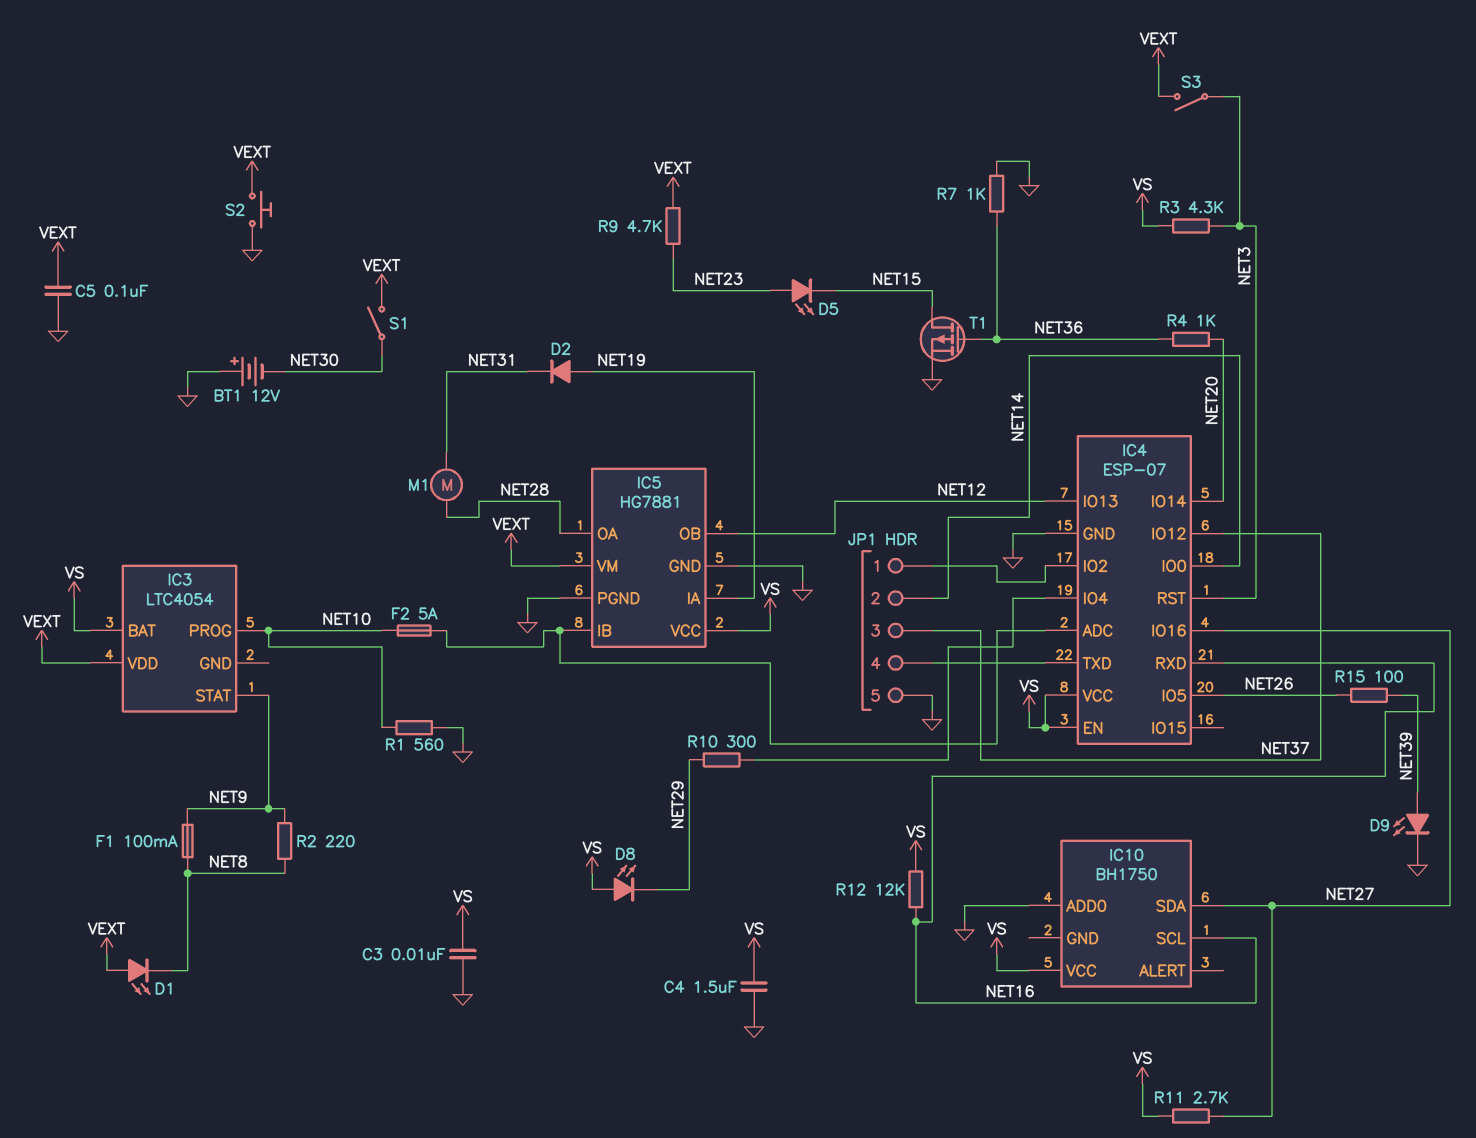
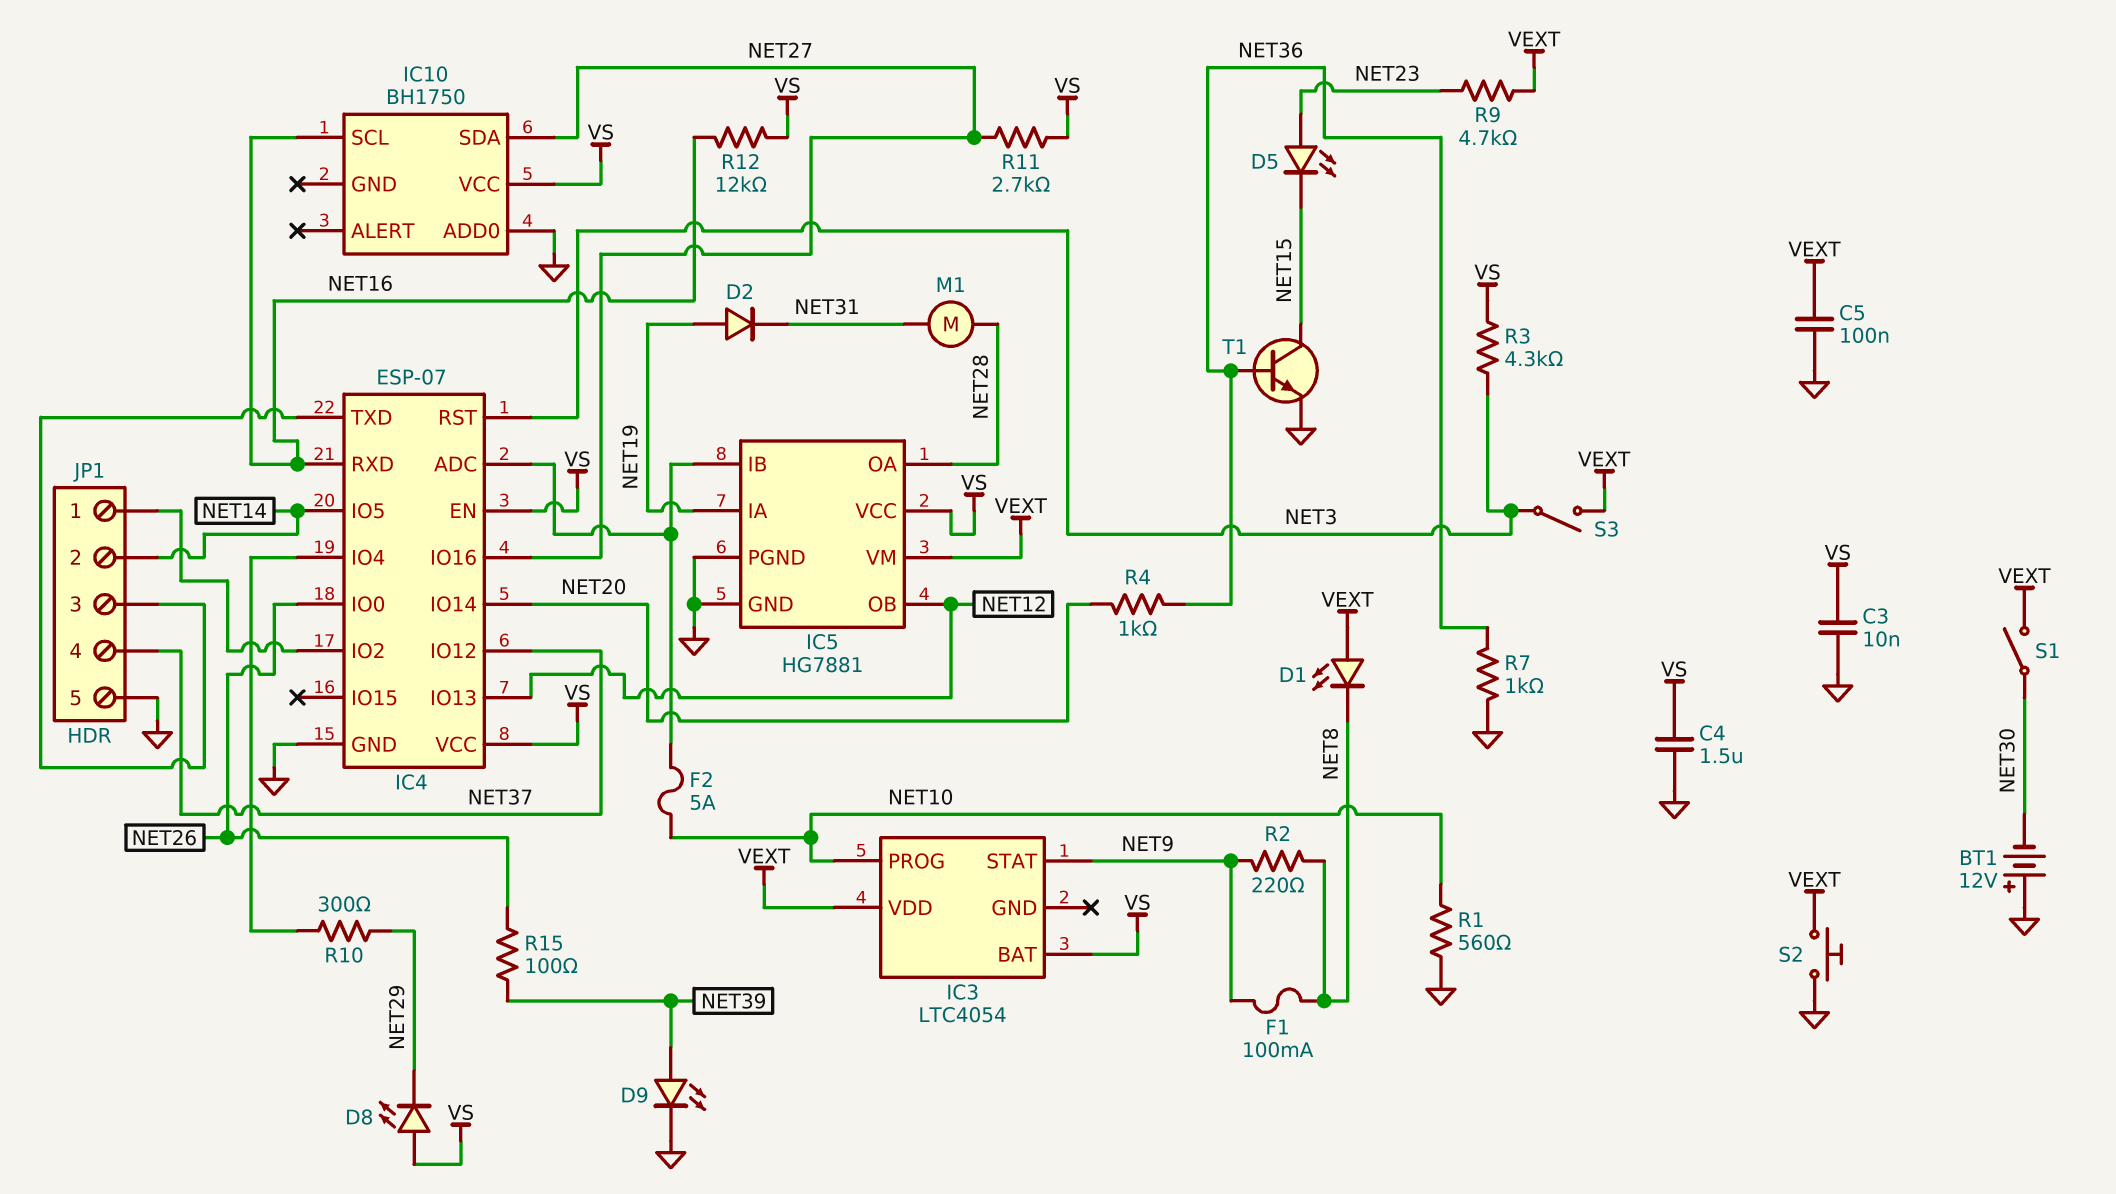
IC4 pin IO0: NET14 -> NET26
IC4 pin IO5: NET26 -> NET14
JP1 pin 3: NET37 -> IC4/TXD
JP1 pin 4: IC4/TXD -> NET37
T1: PMOS (G NET36, D NET15, S GND) -> NPN (B NET36, C NET15, E GND)

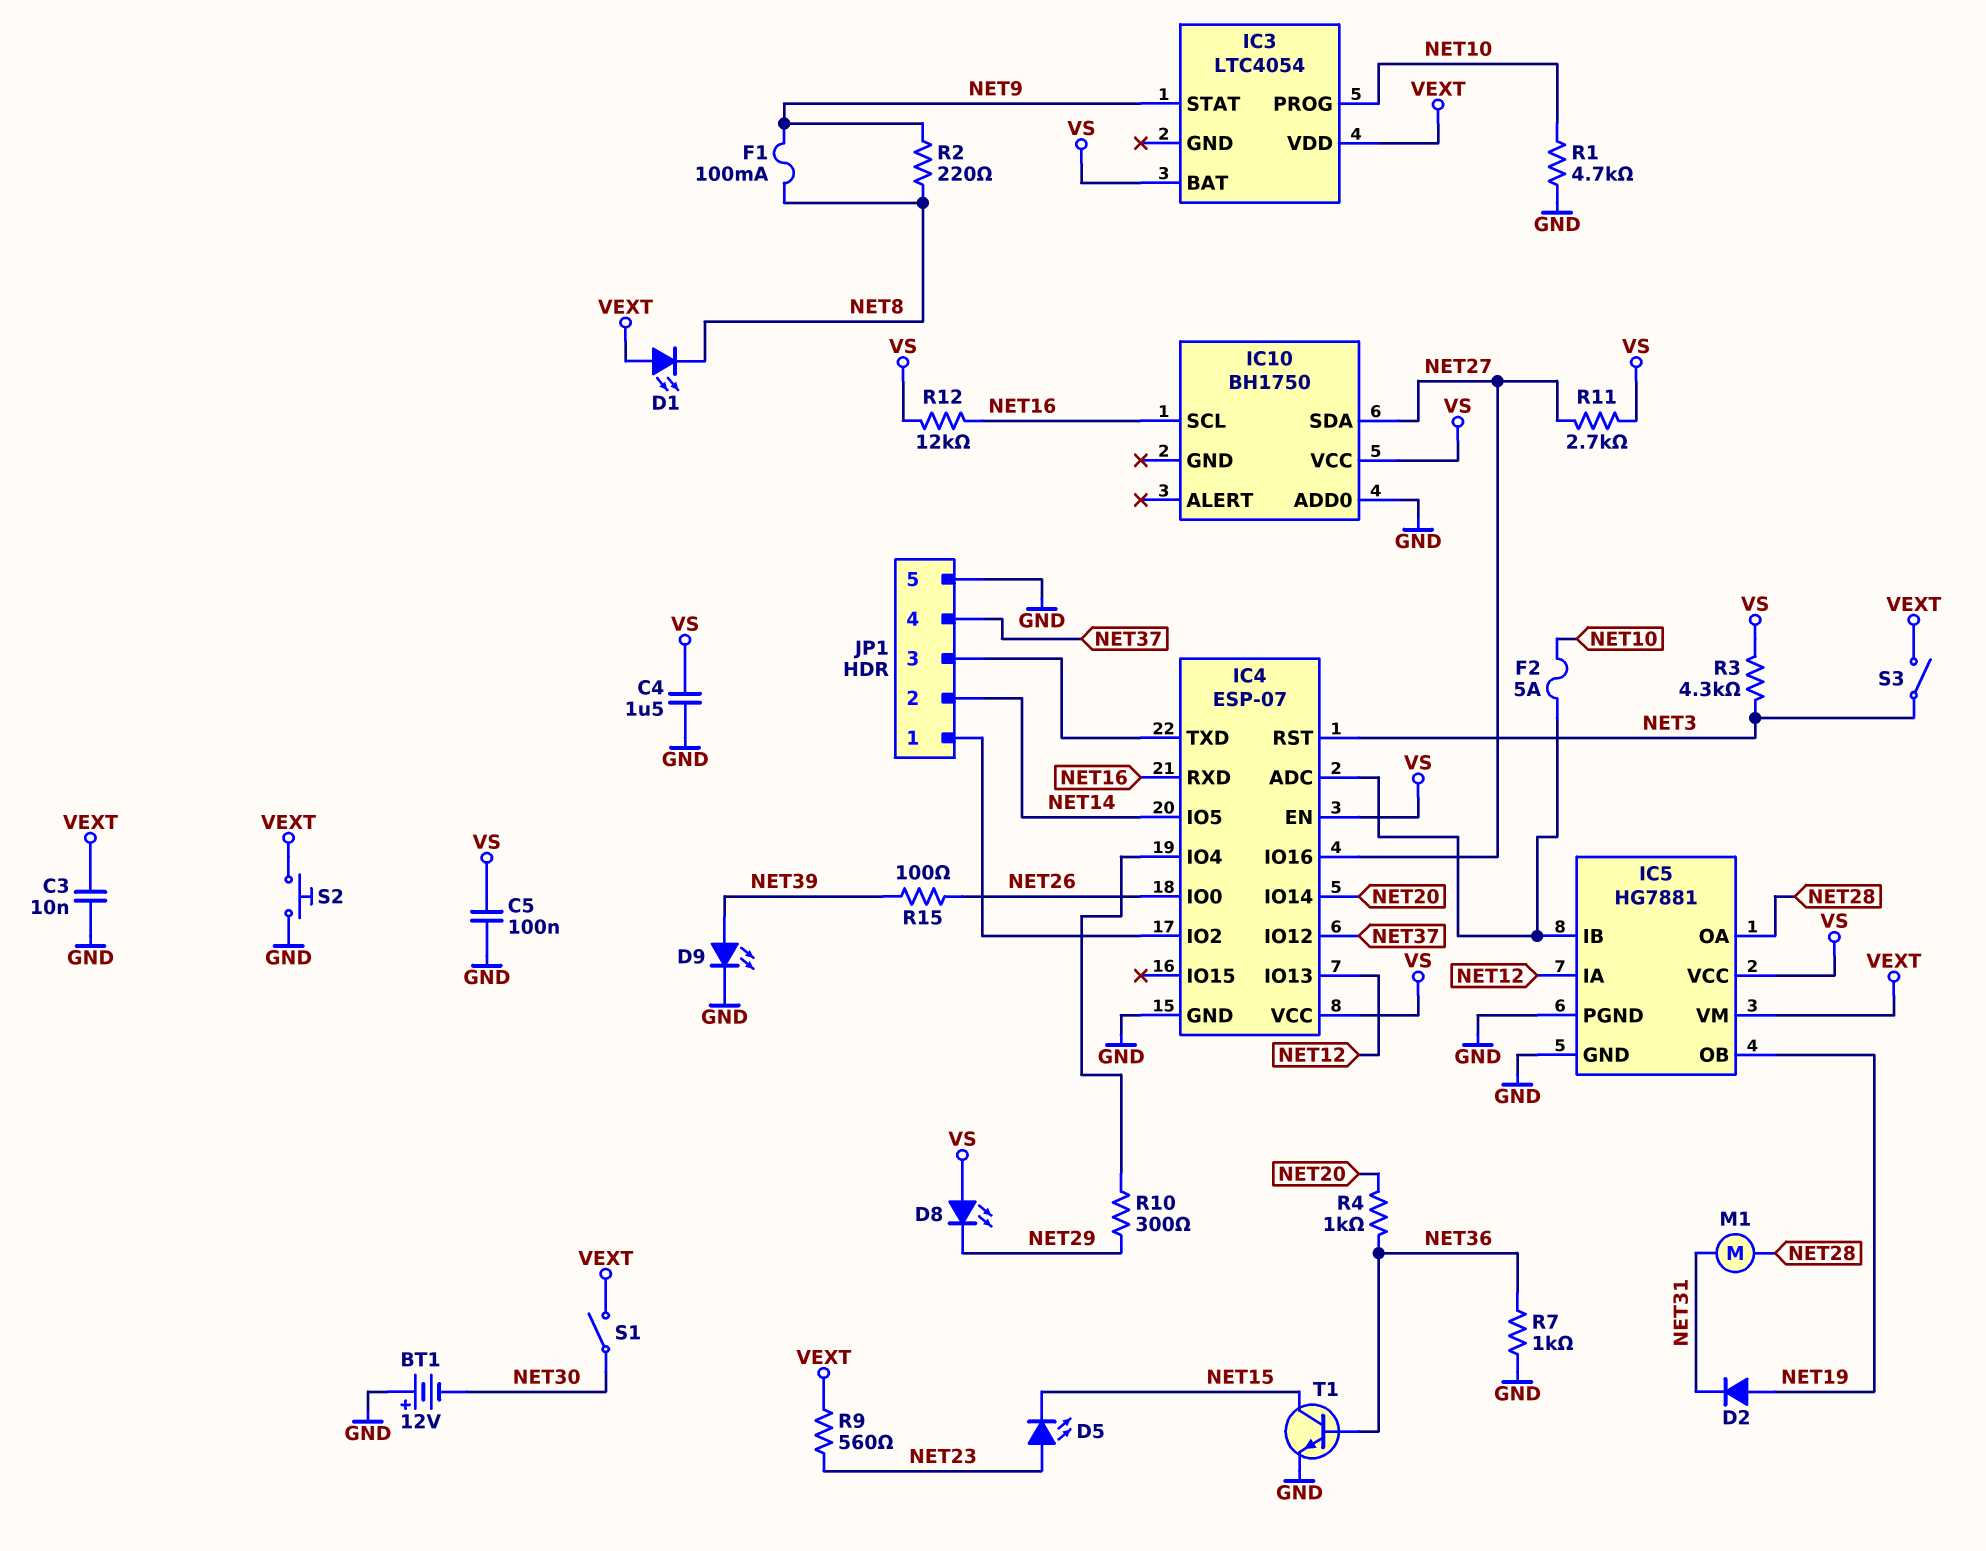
C3: 10nF (GND, VS) -> 10nF (GND, VEXT)
C5: 100nF (GND, VEXT) -> 100nF (GND, VS)
IC5 pin IA: NET19 -> NET12
IC5 pin OB: NET12 -> NET19
R1: 560 (GND, NET10) -> 4.7k (GND, NET10)
R9: 4.7k (NET23, VEXT) -> 560 (NET23, VEXT)

